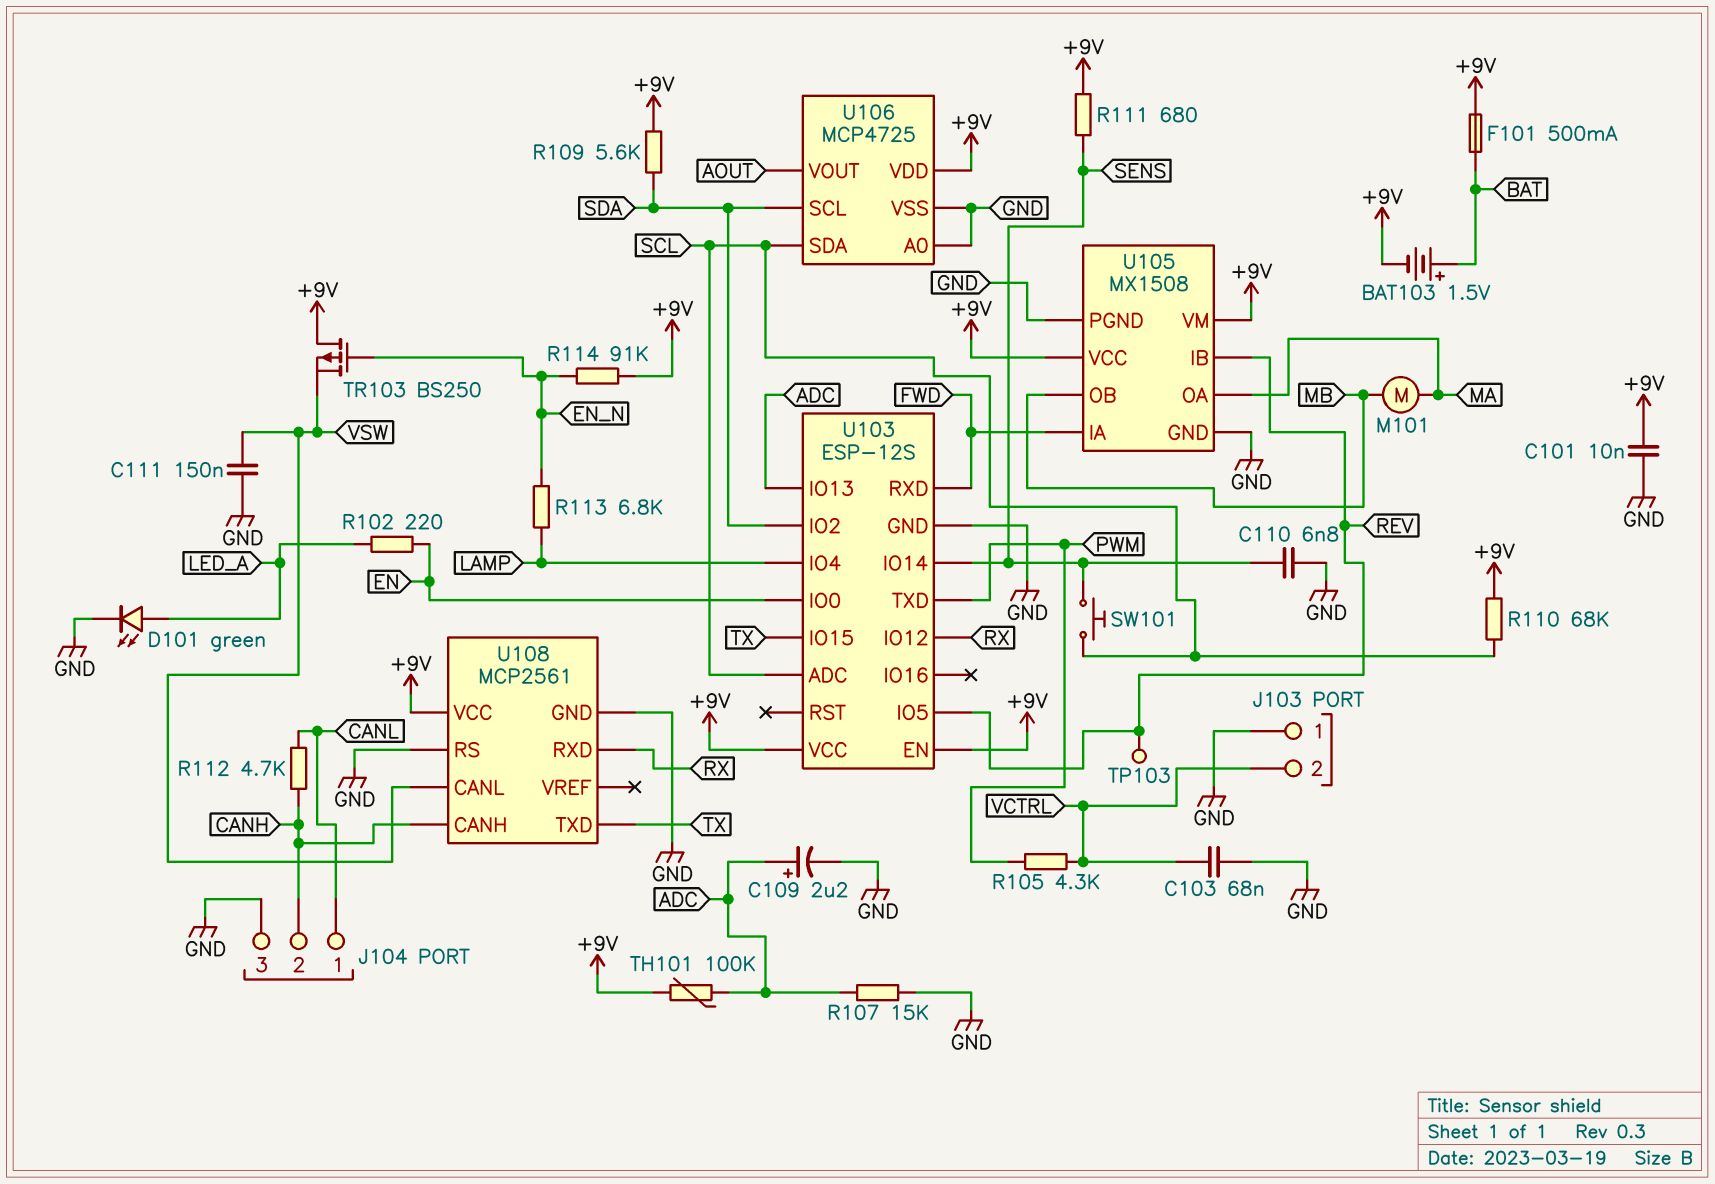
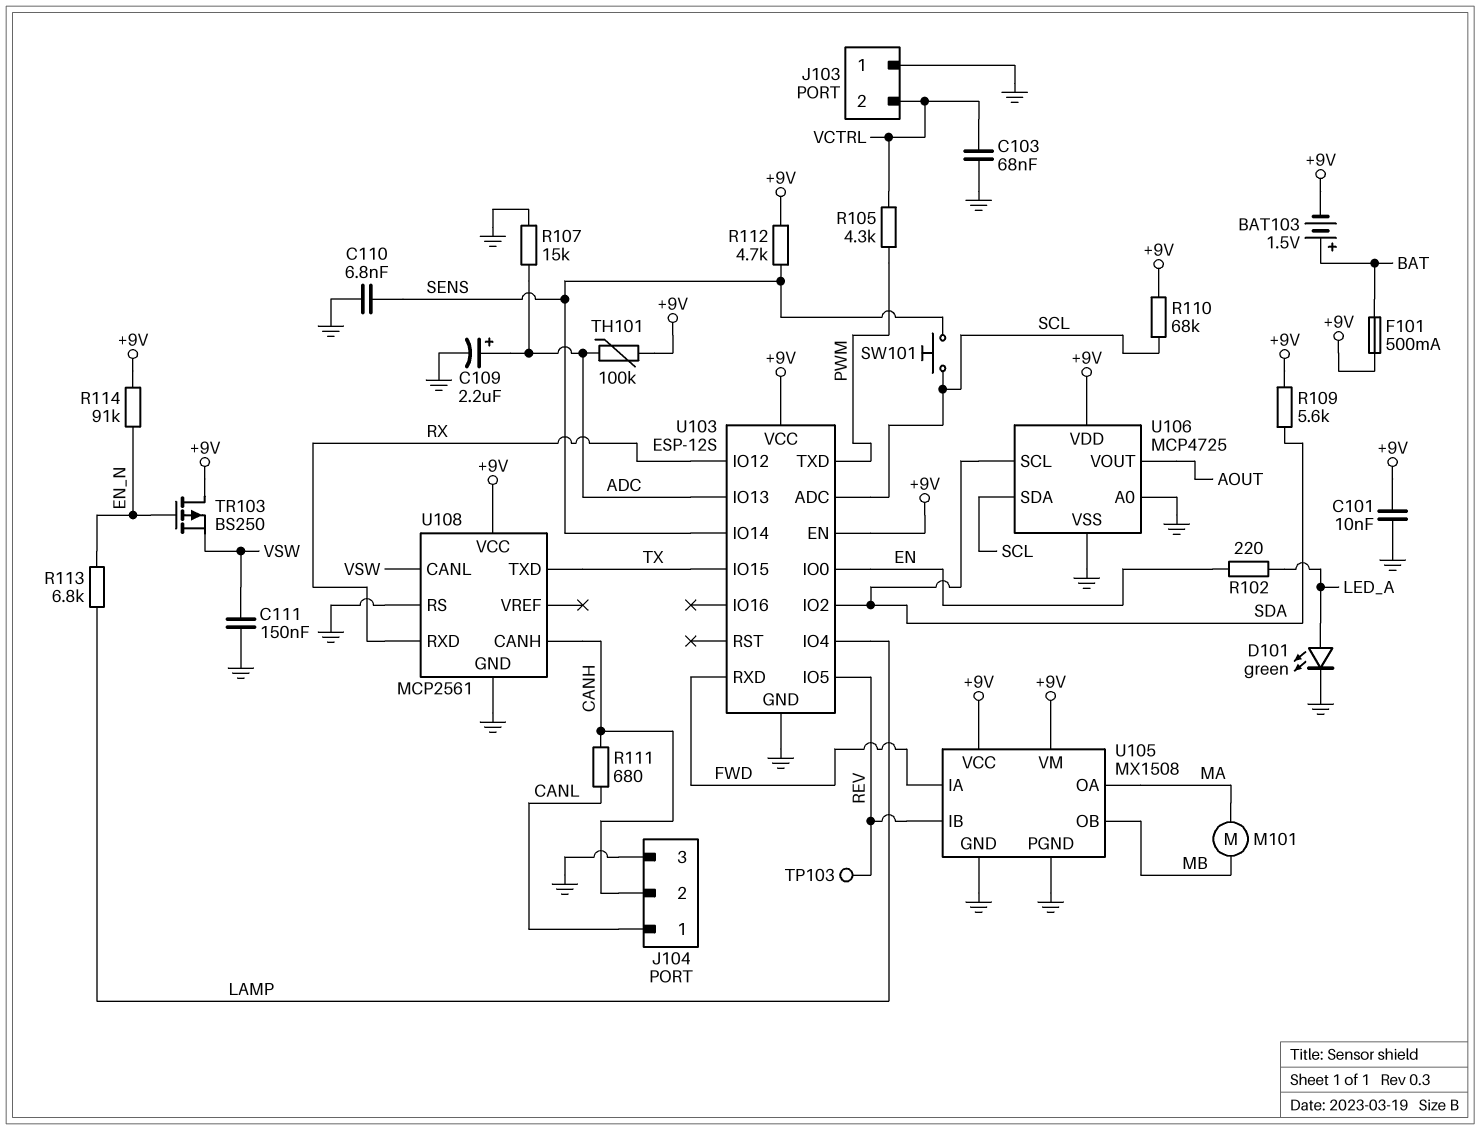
R111: 680 (+9V, SENS) -> 680 (CANH, CANL)
R112: 4.7k (CANH, CANL) -> 4.7k (+9V, SENS)

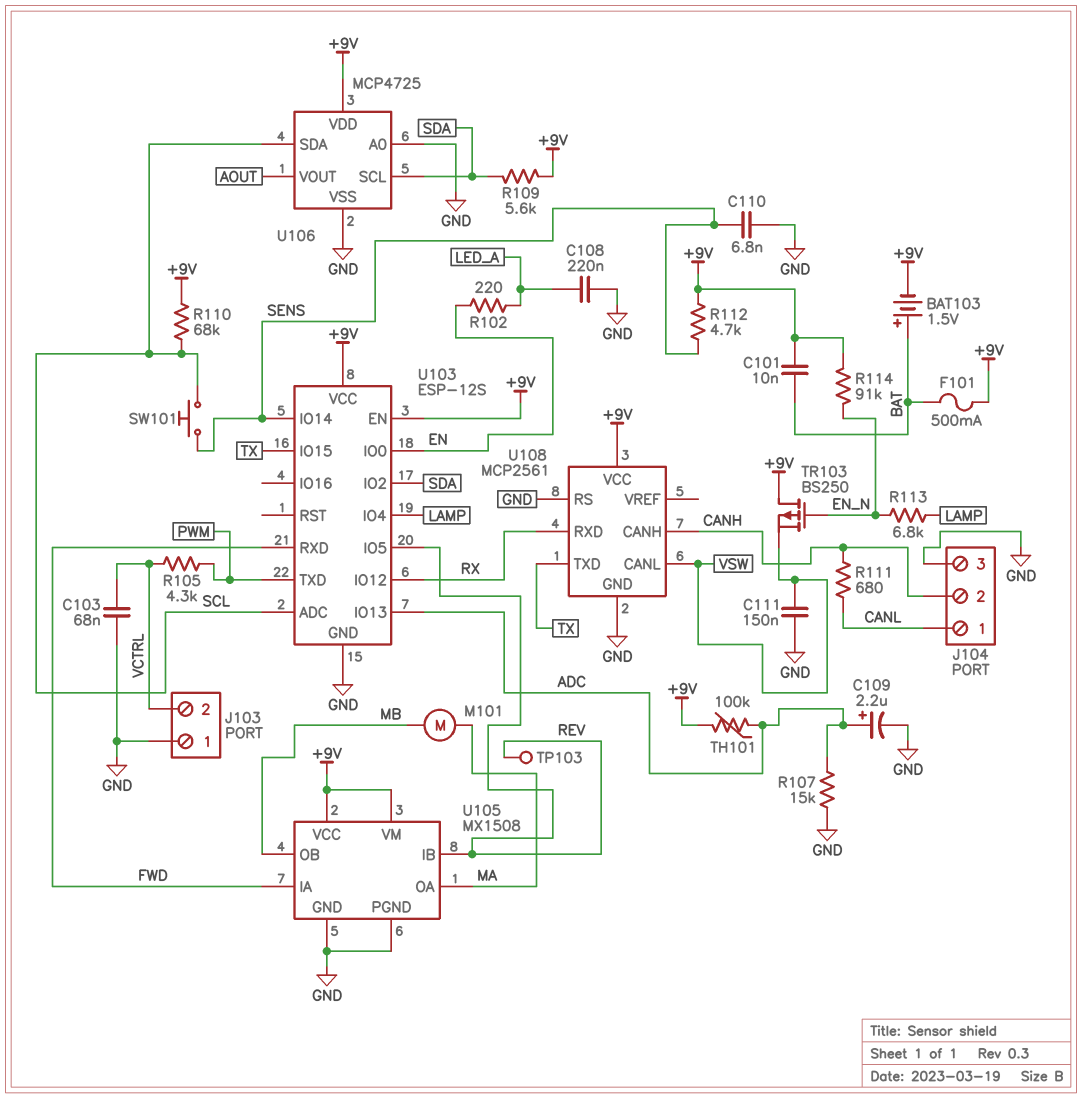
C101: 10nF (+9V, GND) -> 10nF (+9V, BAT)
C108: none -> 220nF (GND, LED_A)
D101: LED green (A LED_A, K GND) -> none

